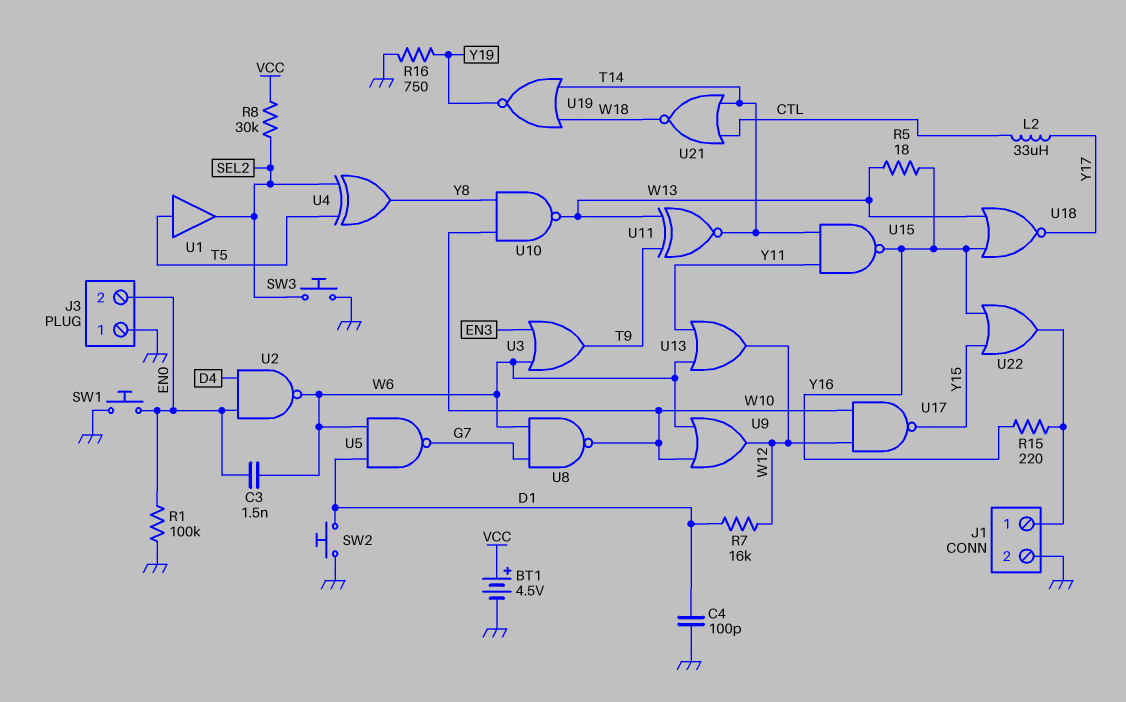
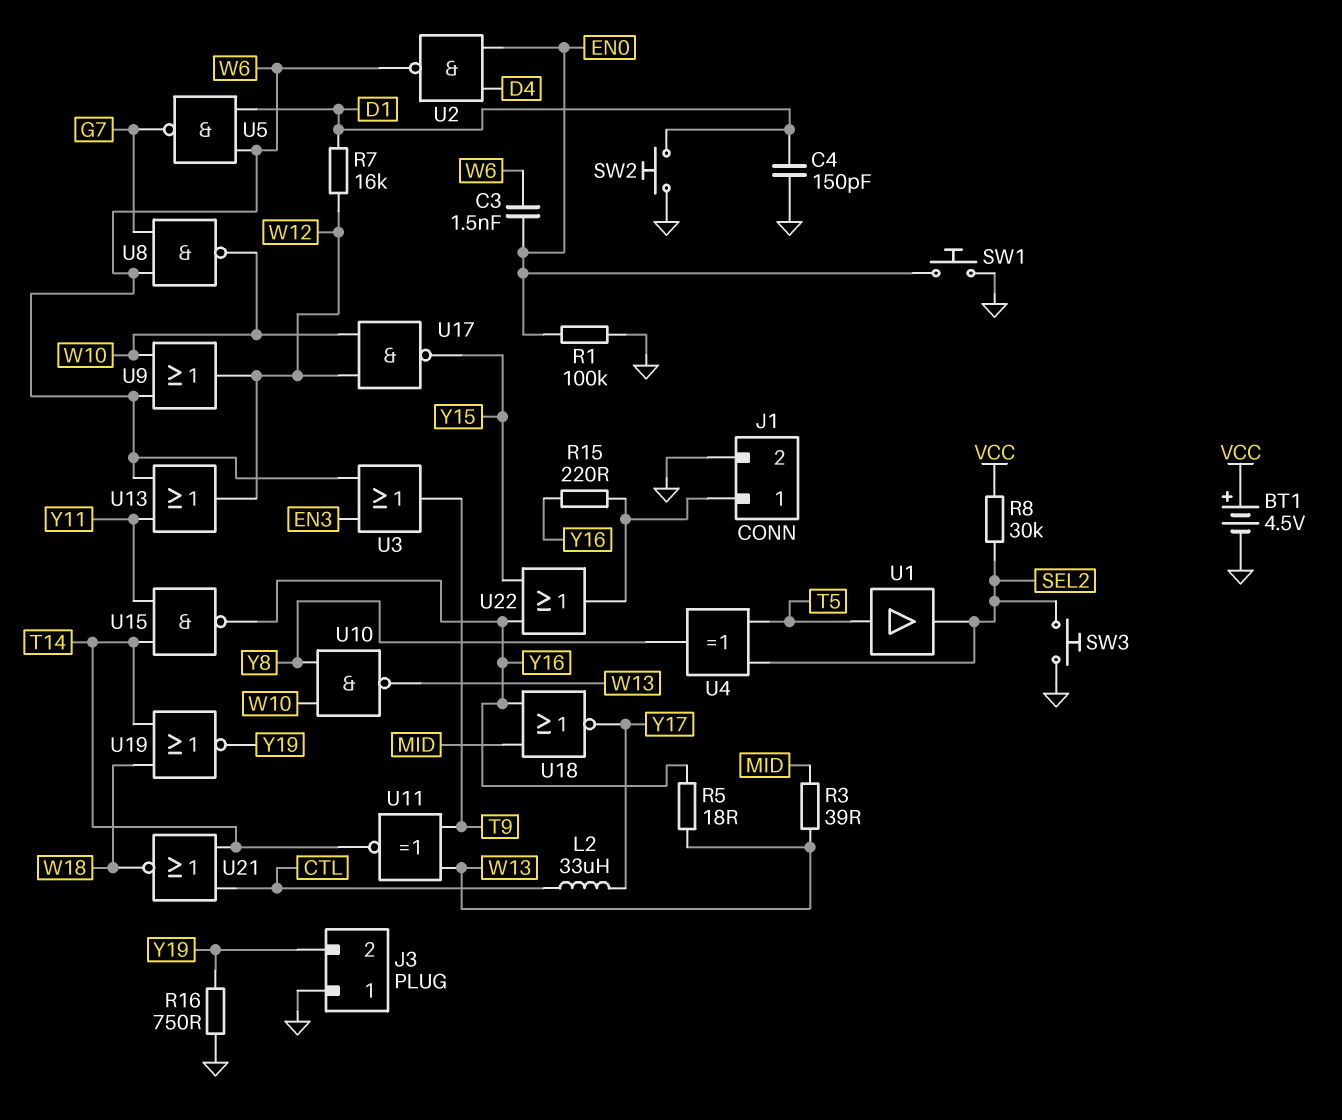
C4: 100pF (D1, GND) -> 150pF (D1, GND)
J3 pin 2: EN0 -> Y19
R3: none -> 39 (MID, W13)
U18: NOR (in W13, in Y16, out Y17) -> NOR (in MID, in Y16, out Y17)

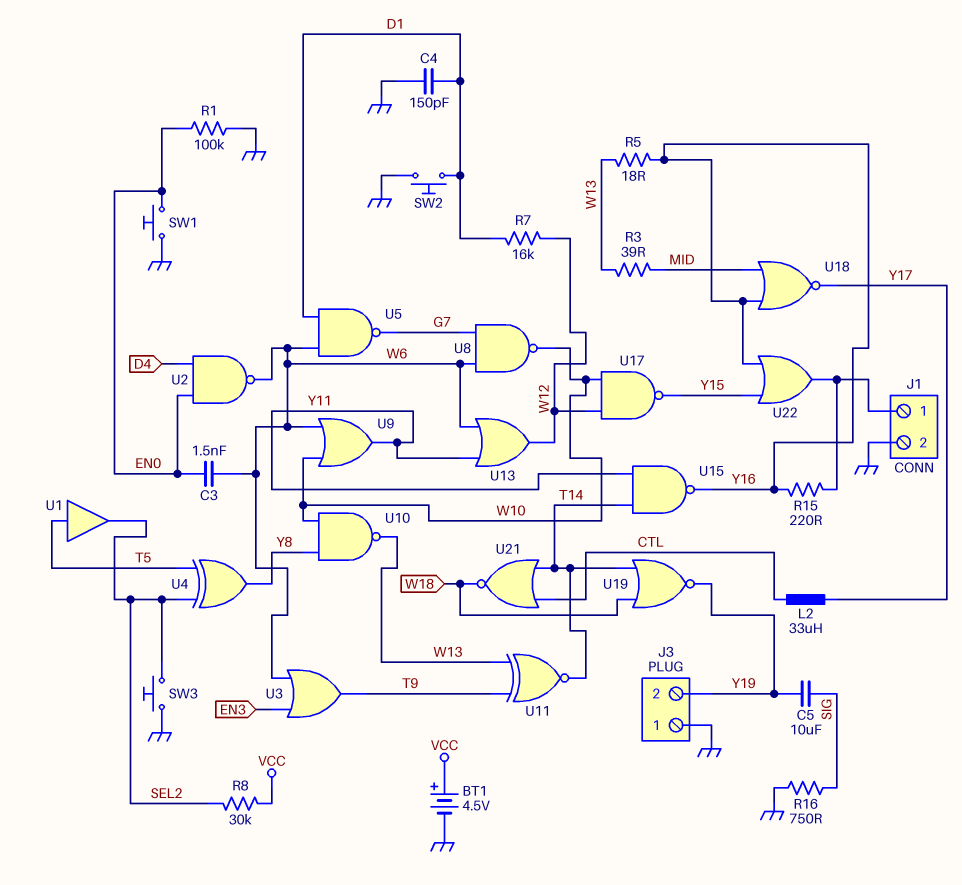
C5: none -> 10uF (SIG, Y19)
R16: 750 (GND, Y19) -> 750 (GND, SIG)
U9: OR (in W6, in W10, out W12) -> OR (in W6, in W10, out Y11)

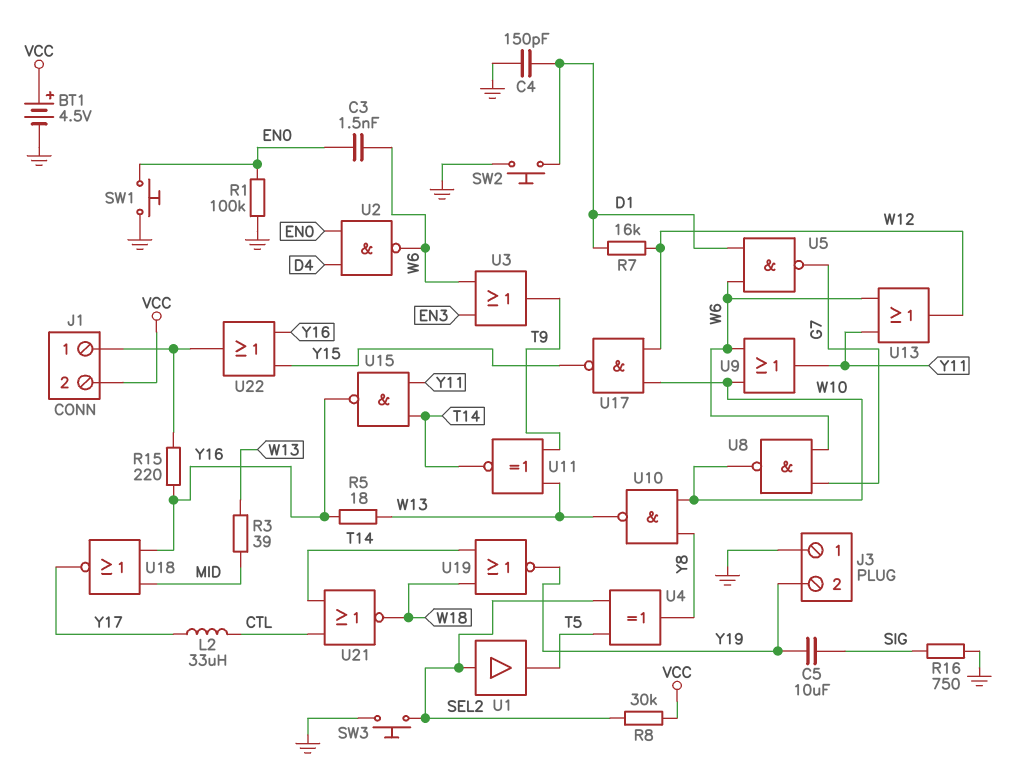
J1 pin 2: GND -> VCC
U1: buffer (in T5, out SEL2) -> buffer (in SEL2, out T5)

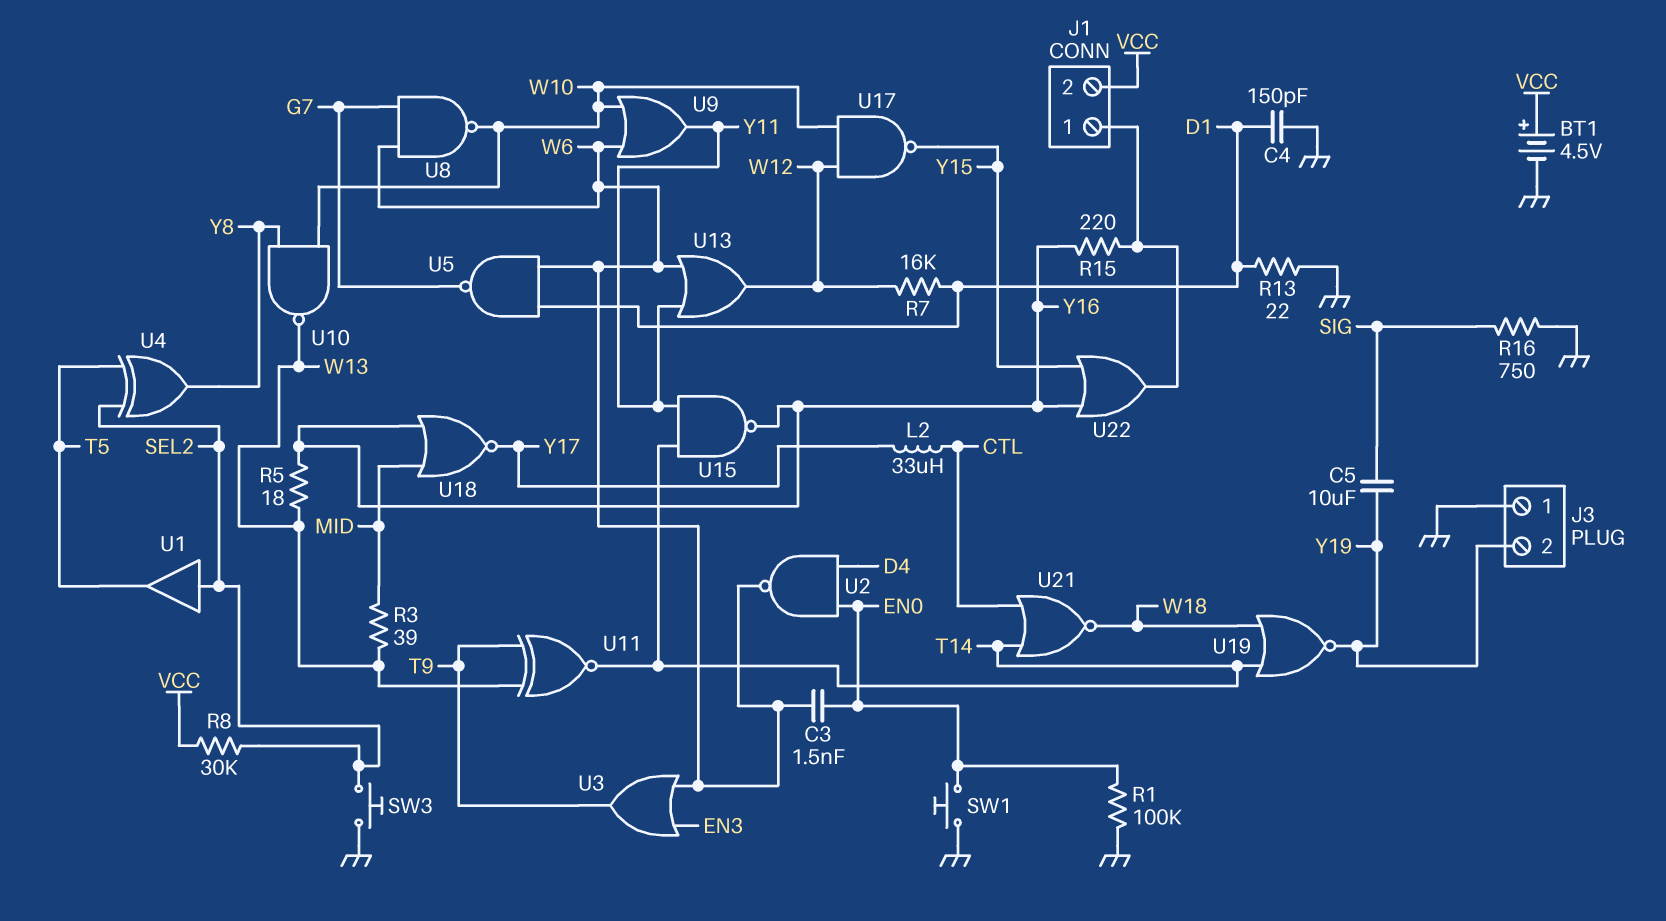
R13: none -> 22 (D1, GND)
SW2: button (D1, GND) -> none

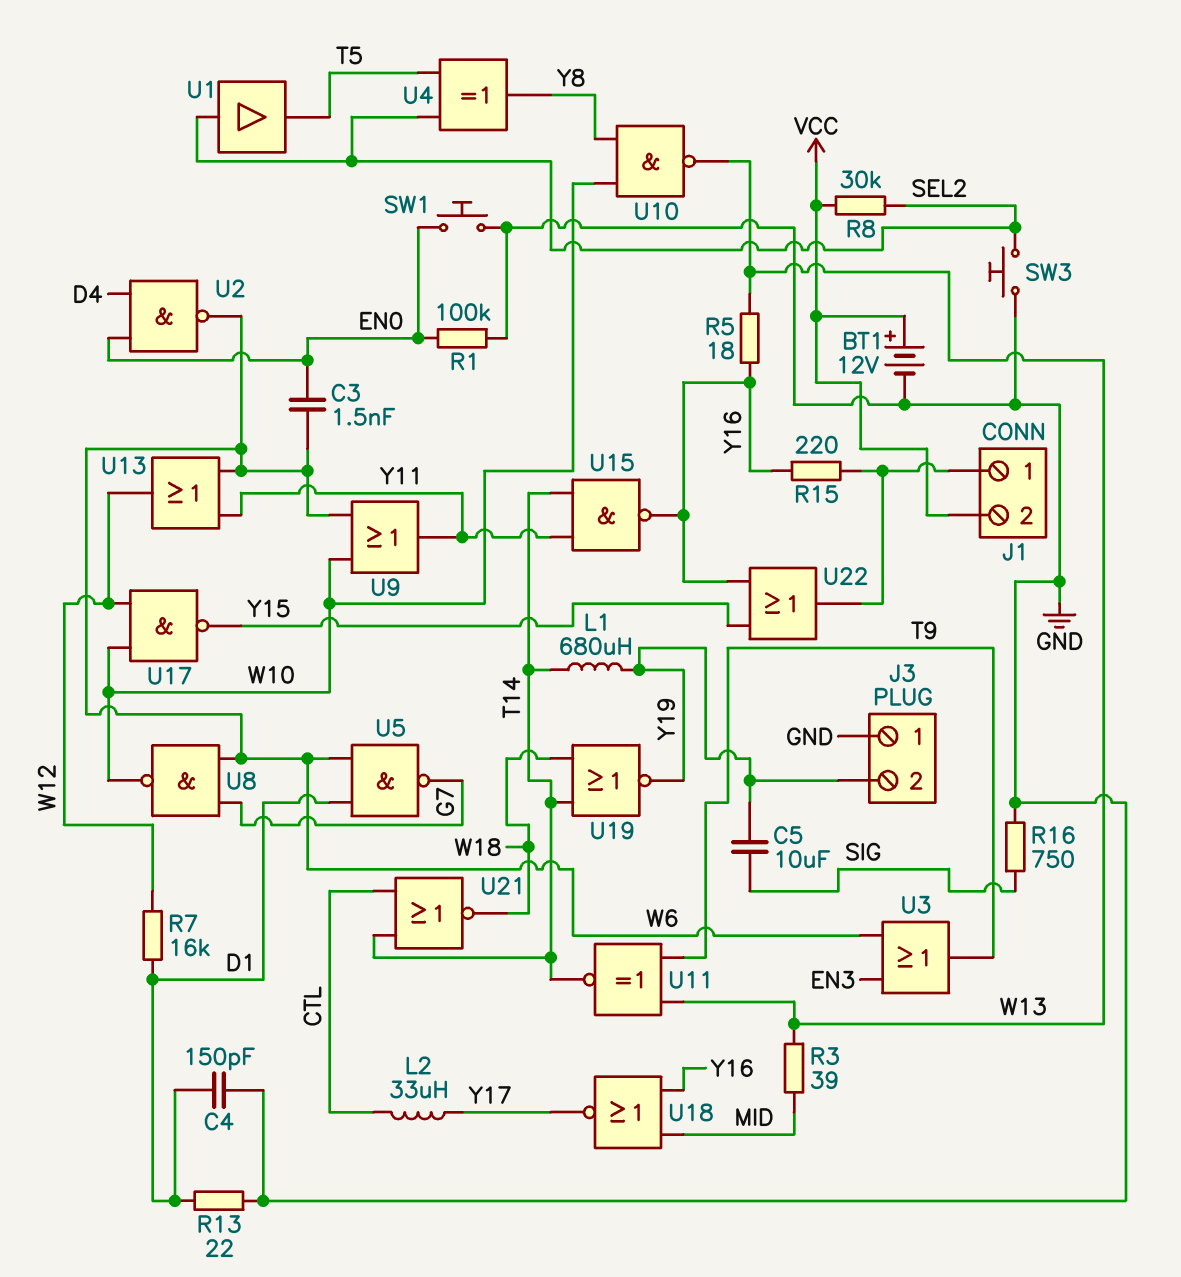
BT1: 4.5V (plus VCC, minus GND) -> 12V (plus VCC, minus GND)
L1: none -> 680uH (T14, Y19)

